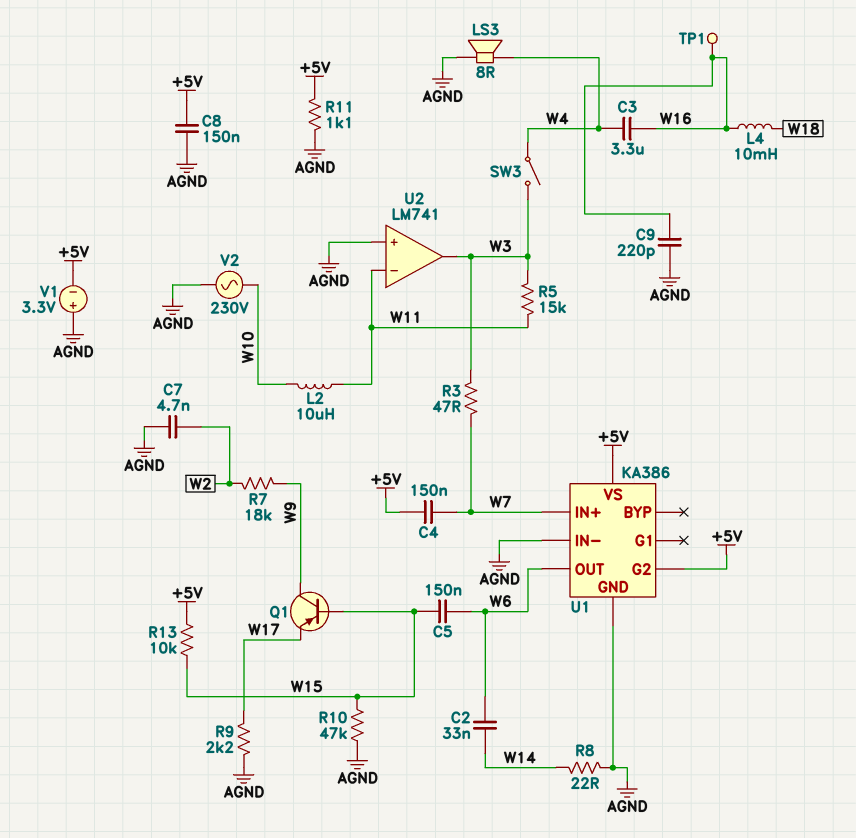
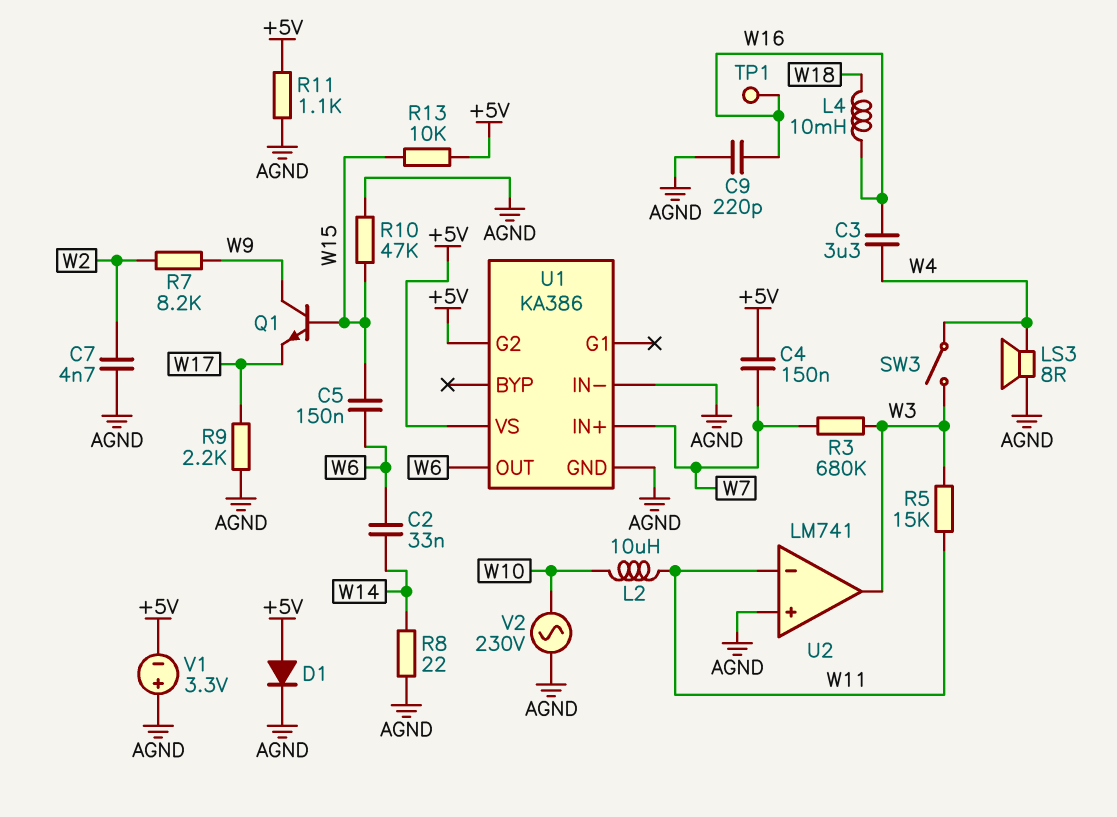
C8: 150nF (+5V, AGND) -> none
D1: none -> diode (A +5V, K AGND)
Q1: PNP (B W15, C W9, E W17) -> NPN (B W15, C W9, E W17)
R3: 47 (W3, W7) -> 680k (W3, W7)
R7: 18k (W2, W9) -> 8.2k (W2, W9)

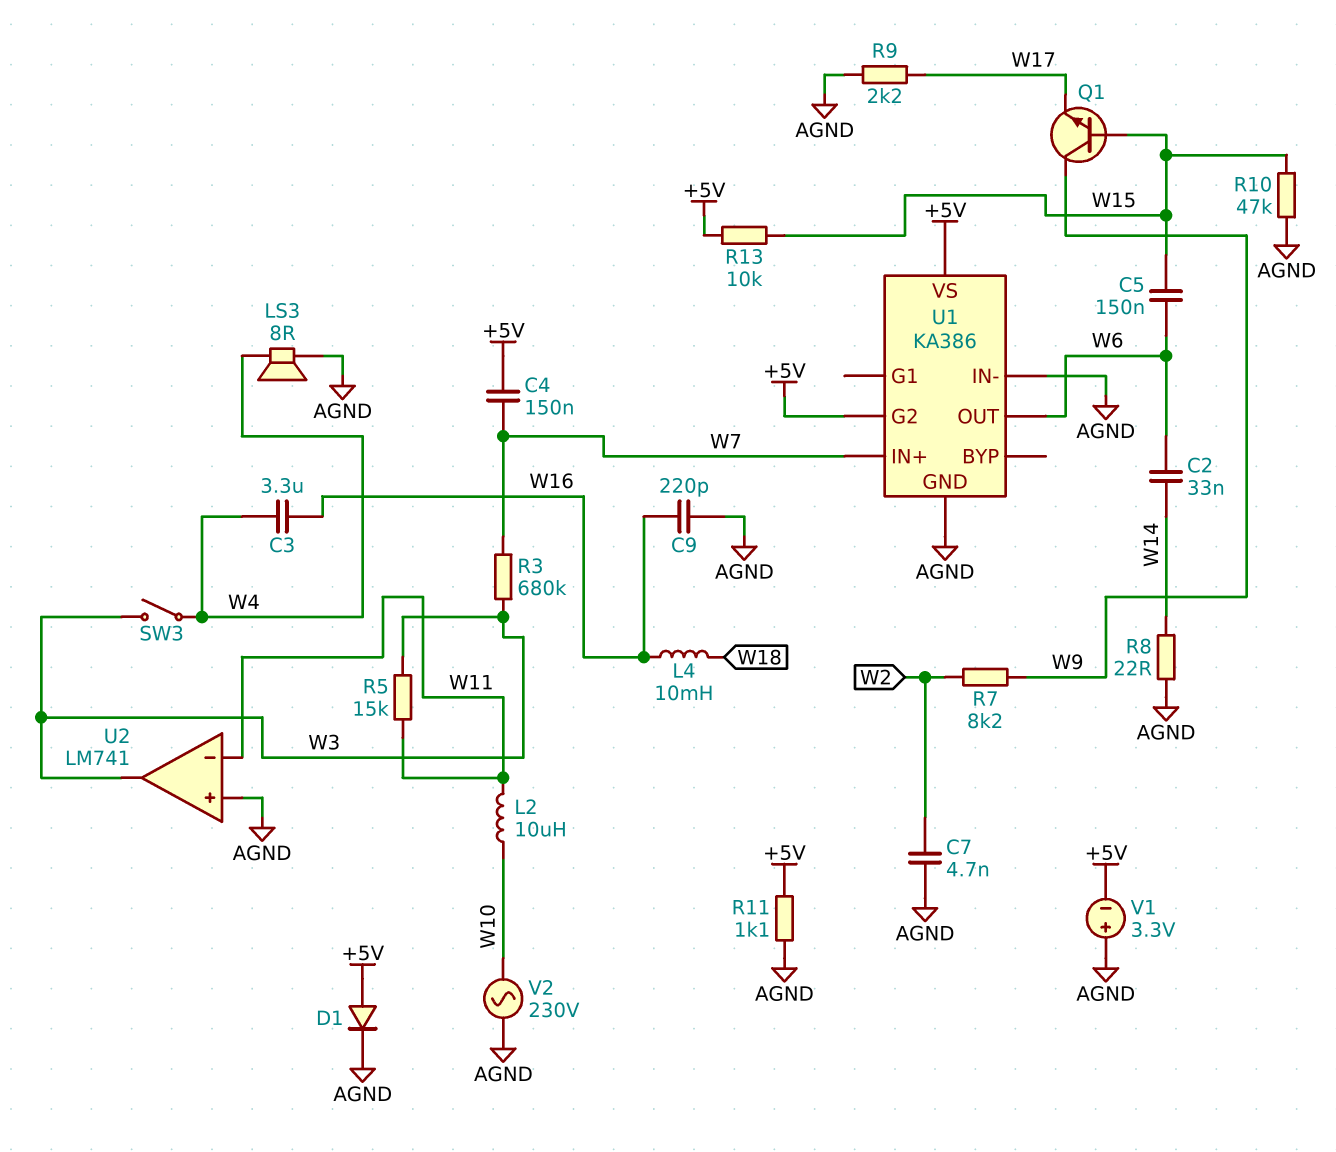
TP1: test point (W16) -> none

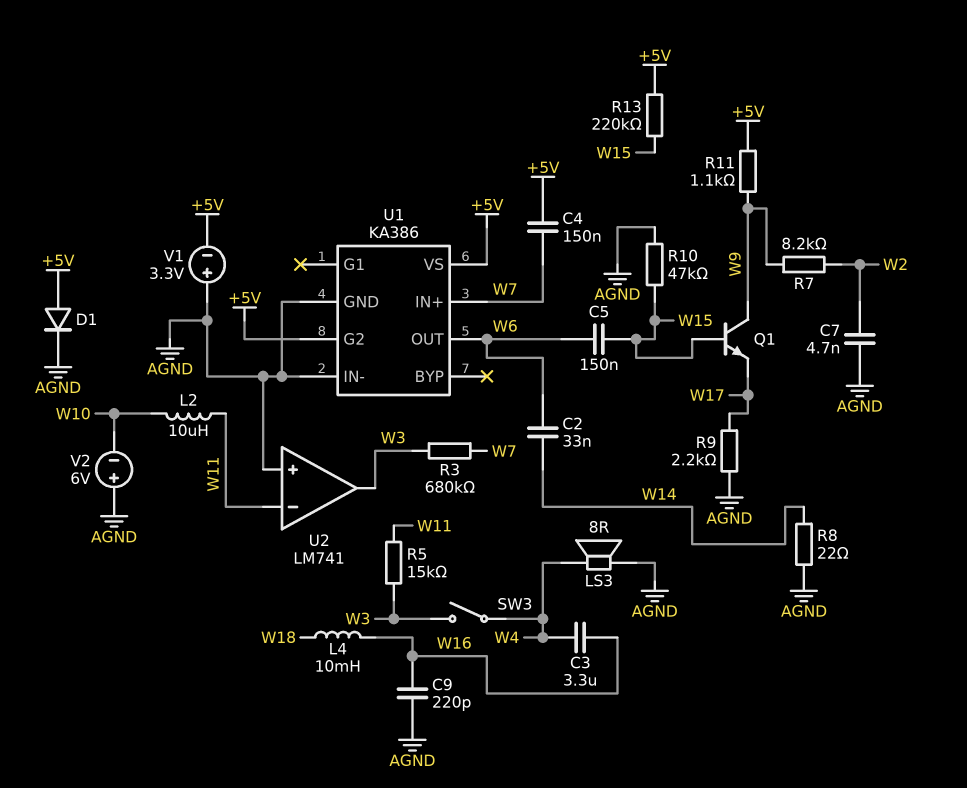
R11: 1.1k (+5V, AGND) -> 1.1k (+5V, W9)
R13: 10k (+5V, W15) -> 220k (+5V, W15)
V2: AC 230V (AGND, W10) -> 6V (plus AGND, minus W10)

